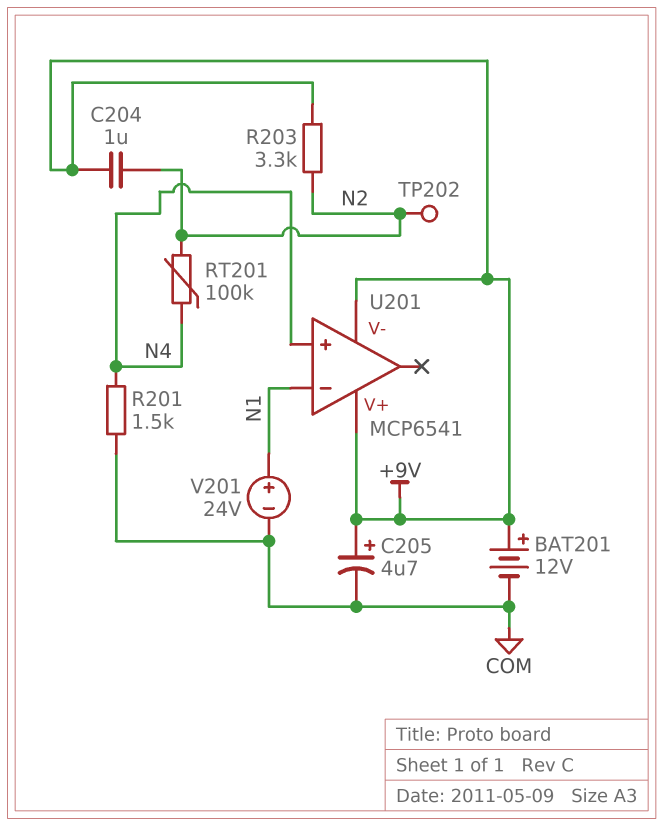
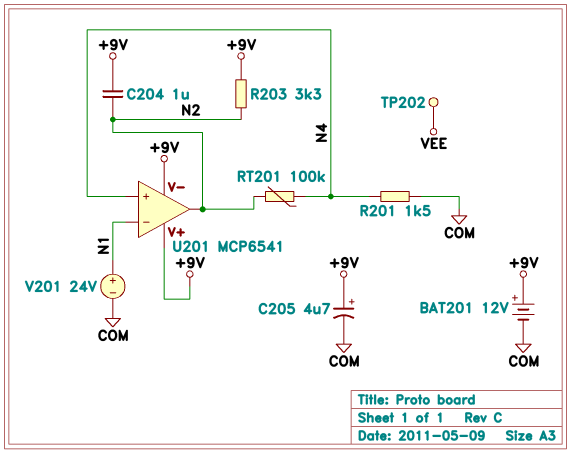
TP202: test point (N2) -> test point (VEE)
U201 pin out: none -> N2

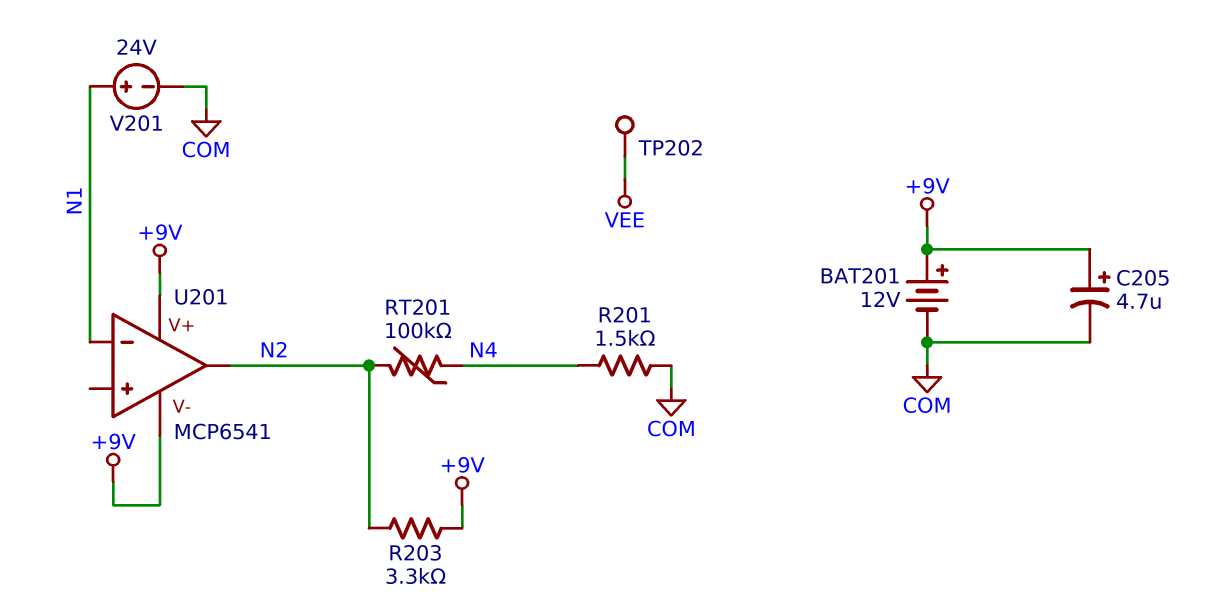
C204: 1uF (+9V, N2) -> none
U201 pin in+: N4 -> none

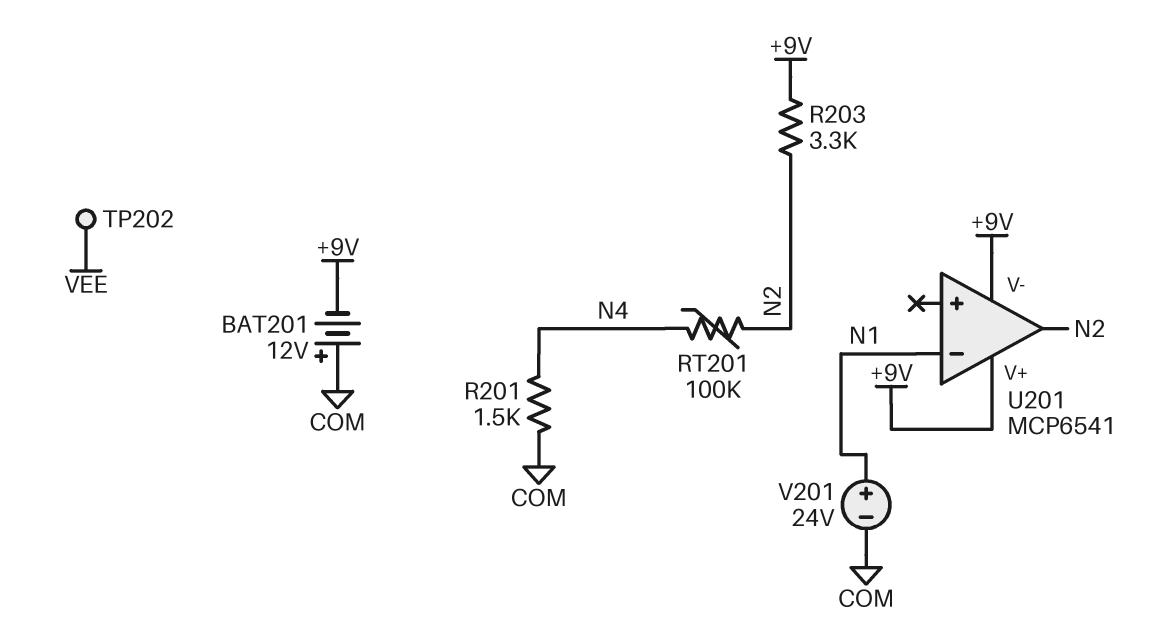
BAT201: 12V (plus +9V, minus COM) -> 12V (plus COM, minus +9V)
C205: 4.7uF (plus +9V, minus COM) -> none

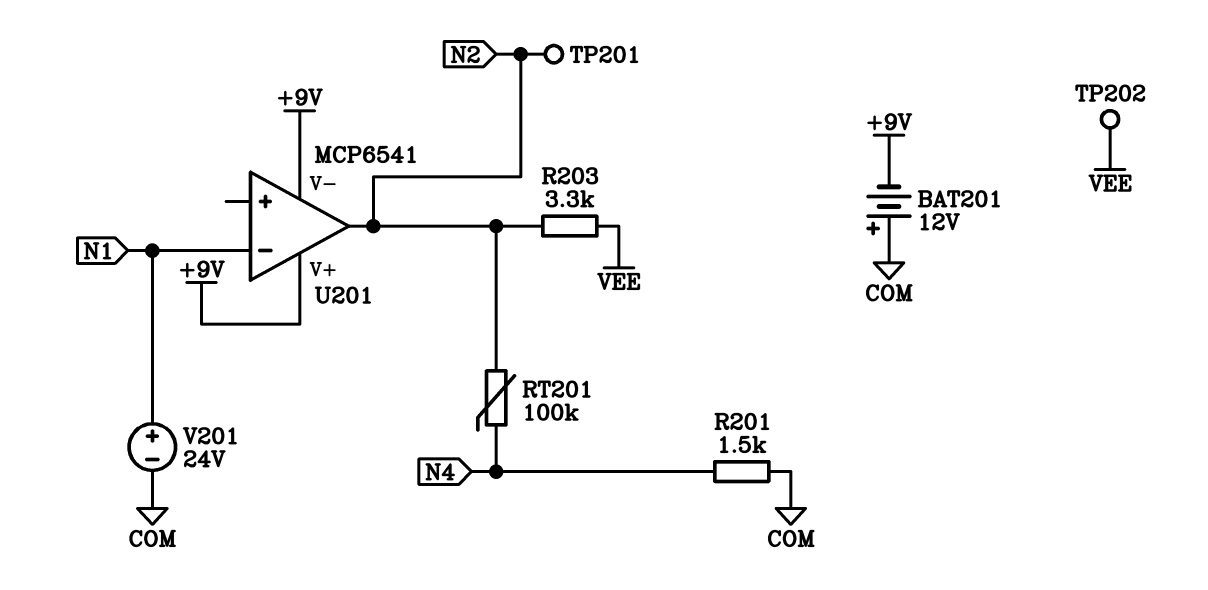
R203: 3.3k (+9V, N2) -> 3.3k (N2, VEE)
TP201: none -> test point (N2)

